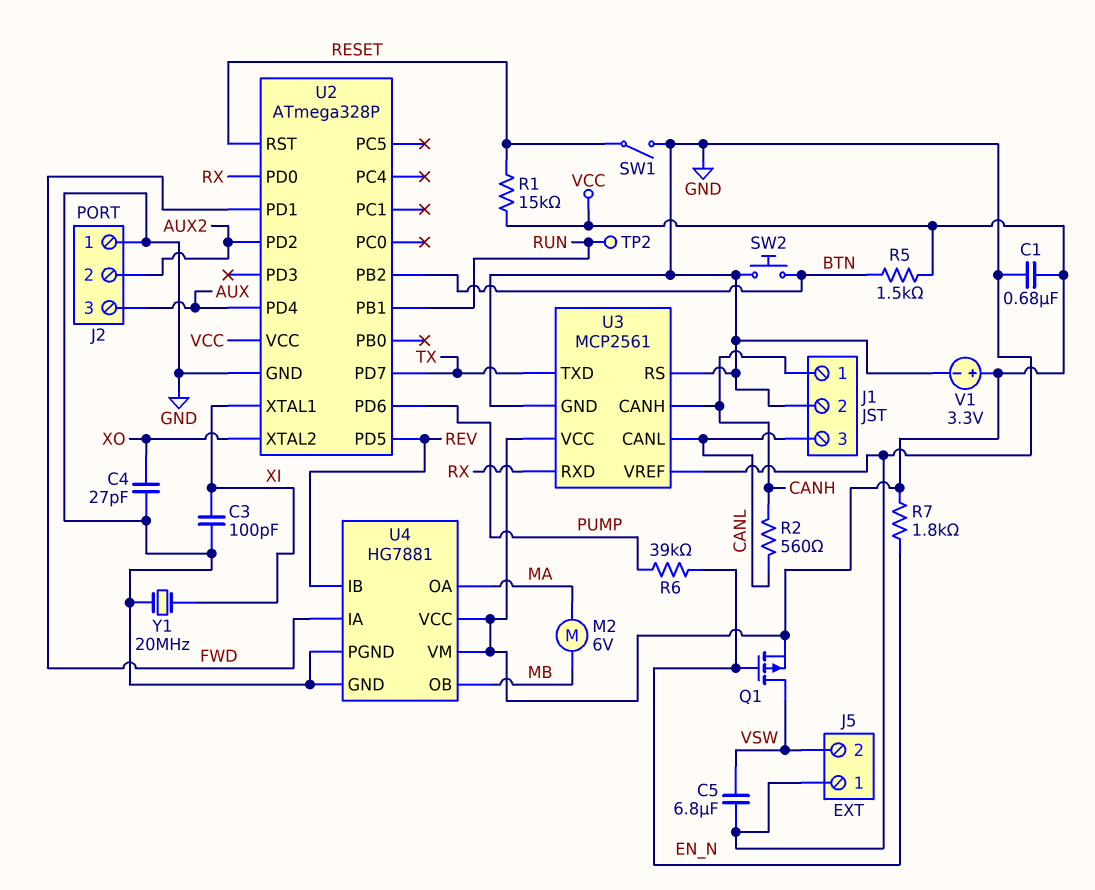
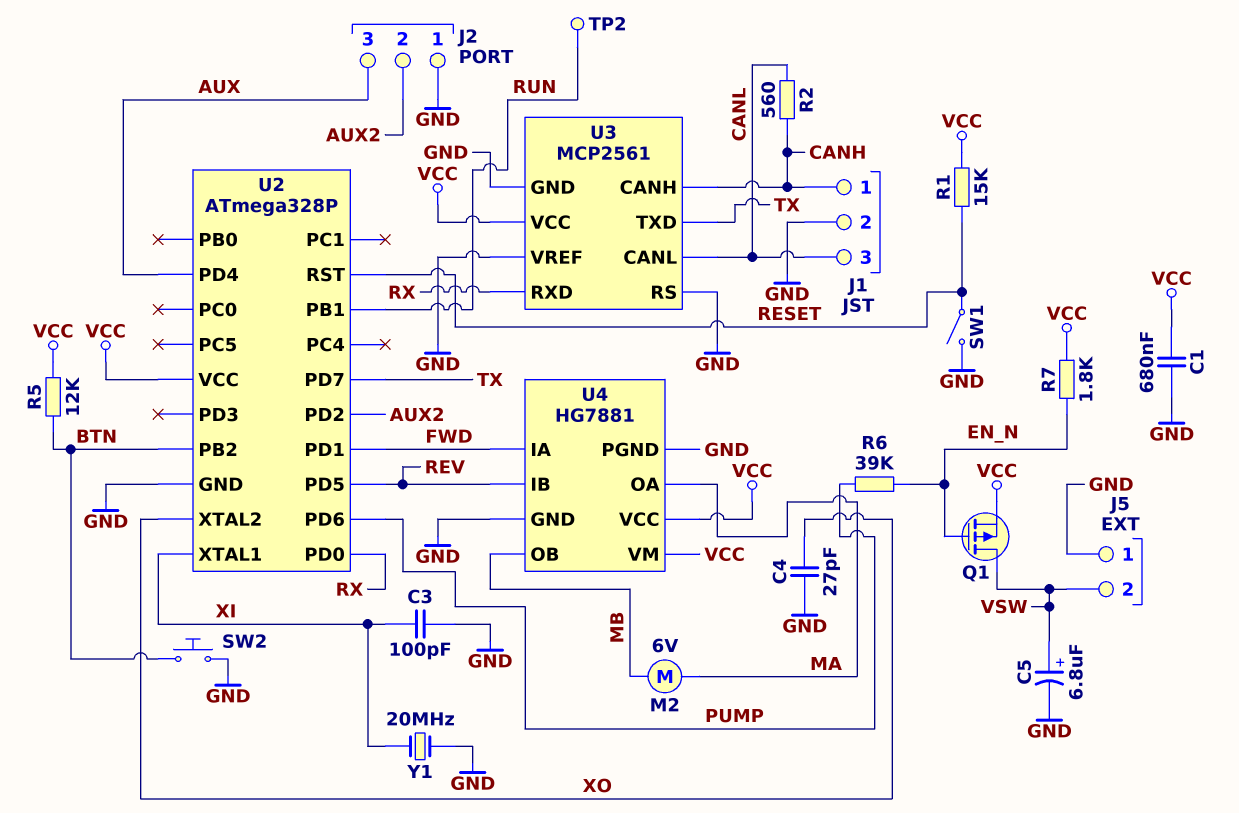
C5: 6.8uF (GND, VSW) -> 6.8uF (plus VSW, minus GND)
R5: 1.5k (BTN, VCC) -> 12k (BTN, VCC)
V1: 3.3V (plus VCC, minus GND) -> none

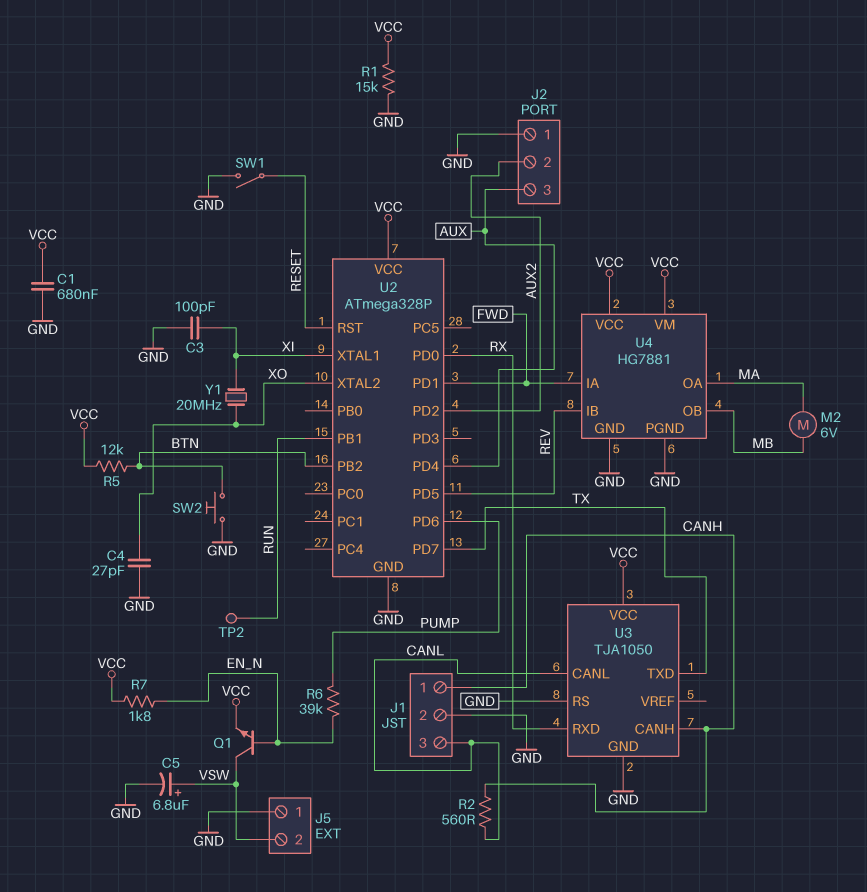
Q1: PMOS (G EN_N, D VSW, S VCC) -> NPN (B EN_N, C VSW, E VCC)
R1: 15k (RESET, VCC) -> 15k (GND, VCC)
U3: MCP2561 -> TJA1050
U3 pin VREF: GND -> none
Y1: 20MHz (GND, XI) -> 20MHz (XI, XO)

